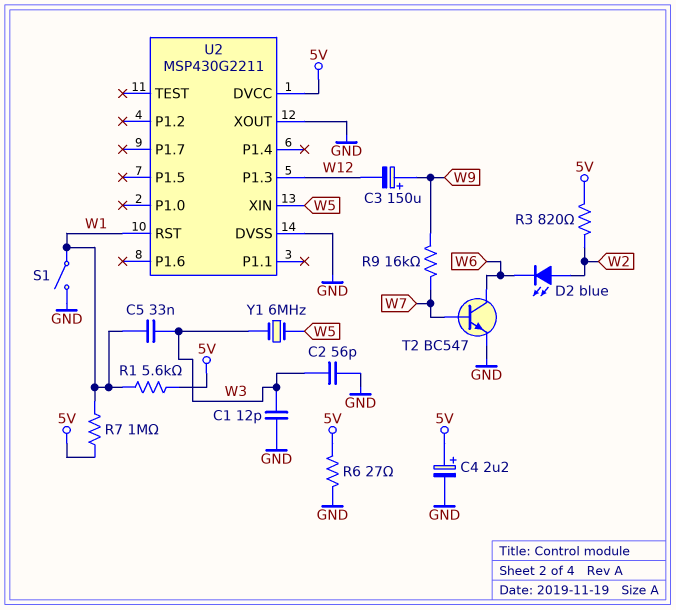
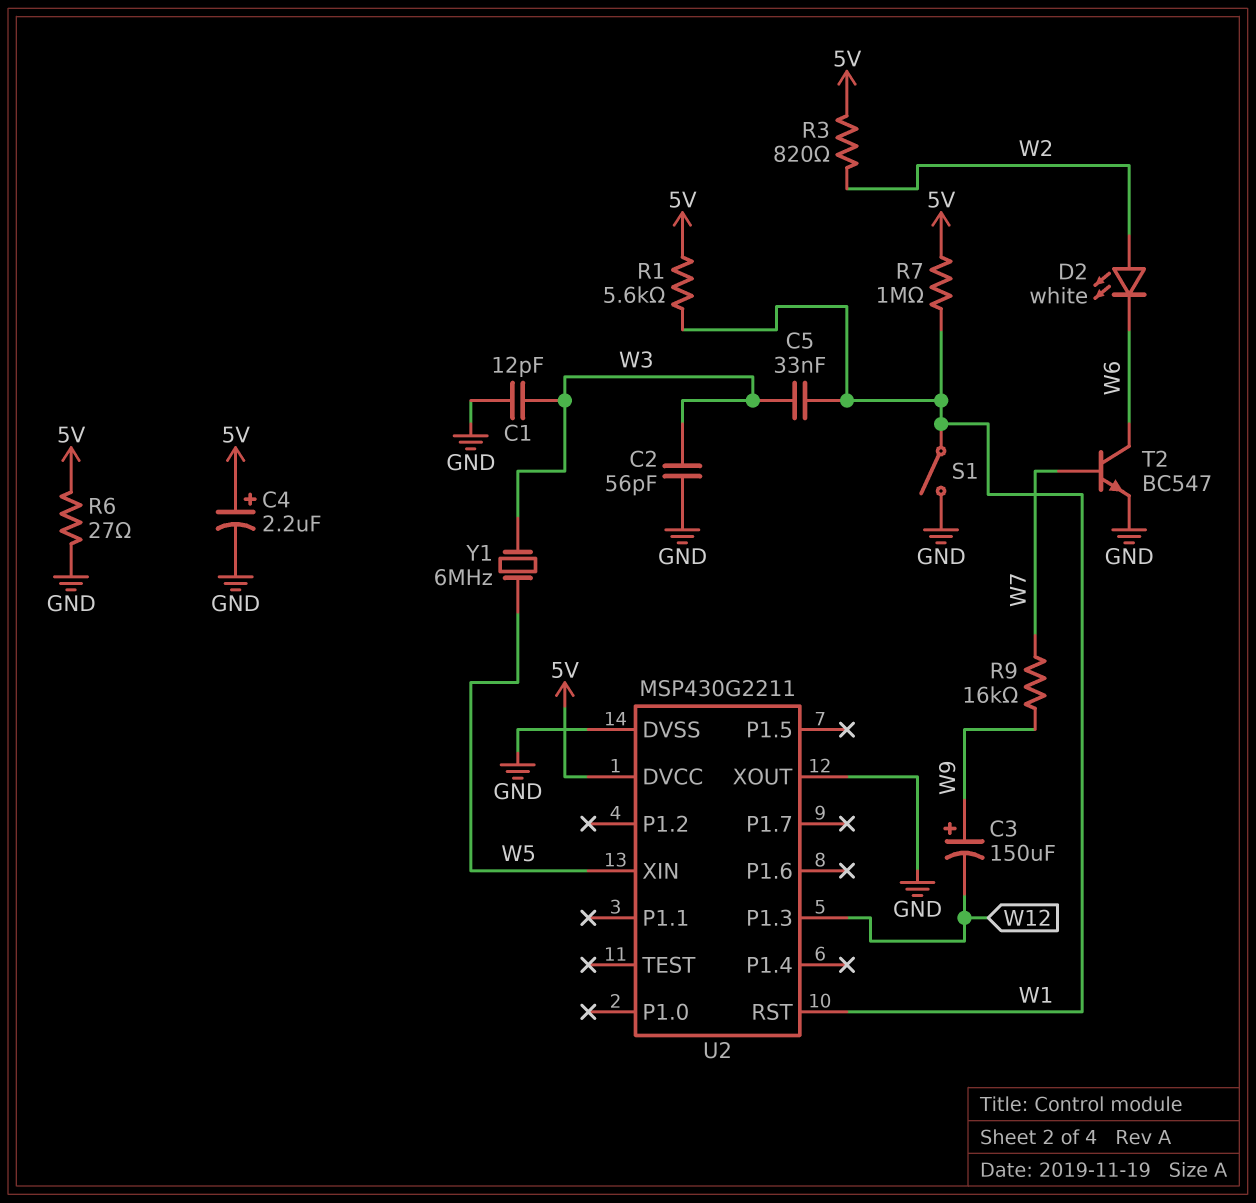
D2: LED blue (A W2, K W6) -> LED white (A W2, K W6)

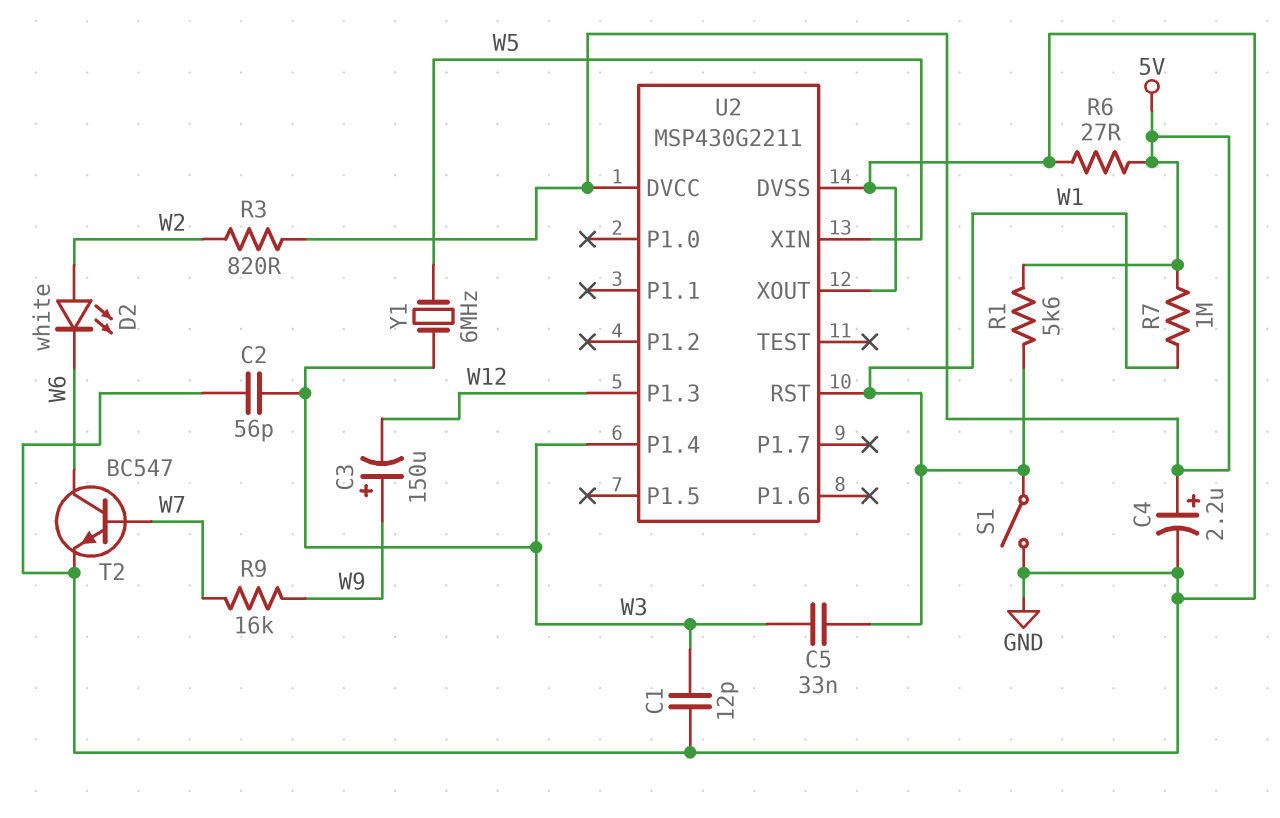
U2 pin P1.4: none -> W3

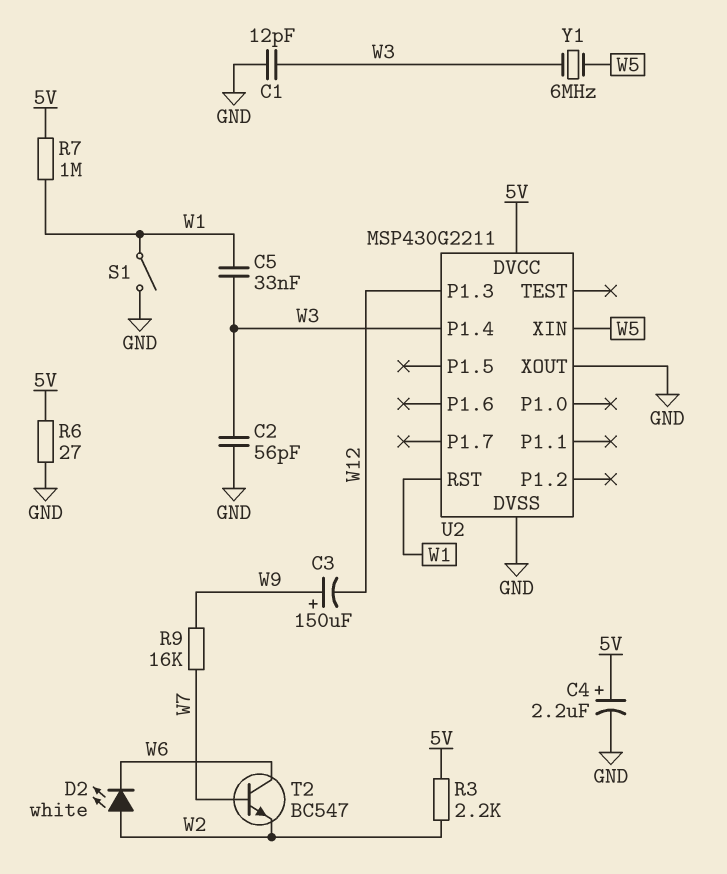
R1: 5.6k (5V, W1) -> none
R3: 820 (5V, W2) -> 2.2k (5V, W2)
T2: NPN BC547 (B W7, C W6, E GND) -> NPN BC547 (B W7, C W6, E W2)

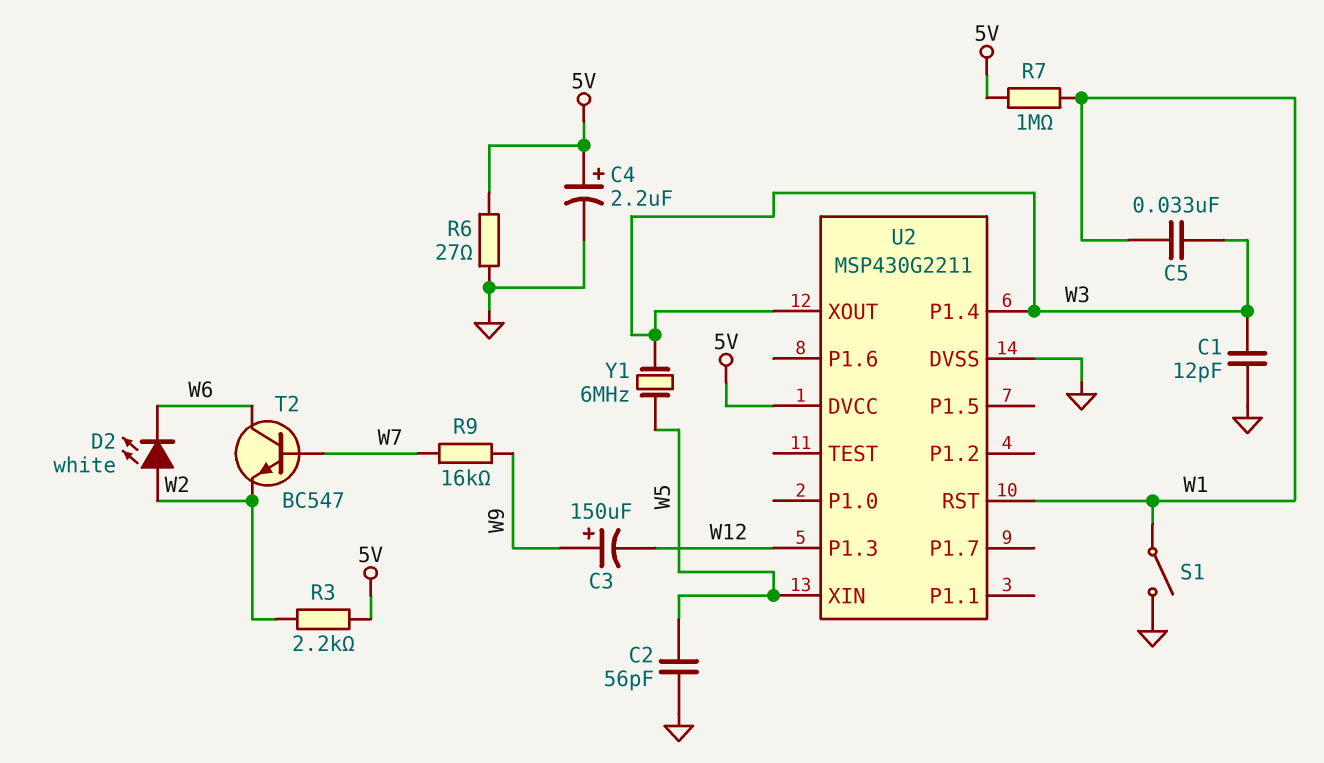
C2: 56pF (GND, W3) -> 56pF (GND, W5)
U2 pin XOUT: GND -> W3

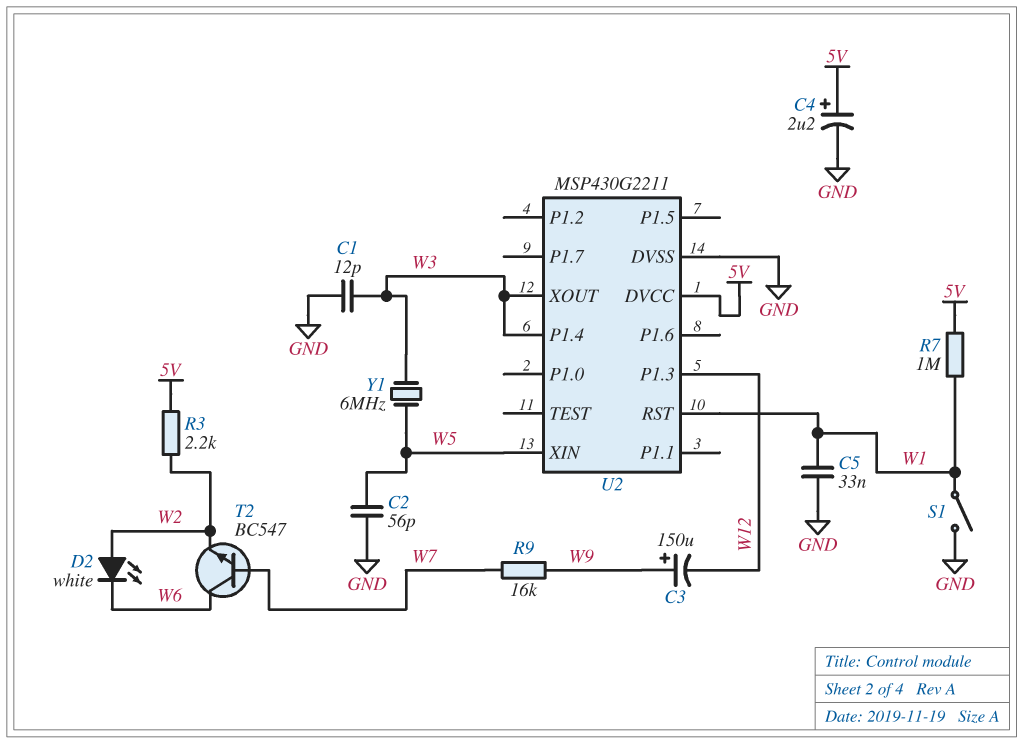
C5: 33nF (W1, W3) -> 33nF (GND, W1)
R6: 27 (5V, GND) -> none

